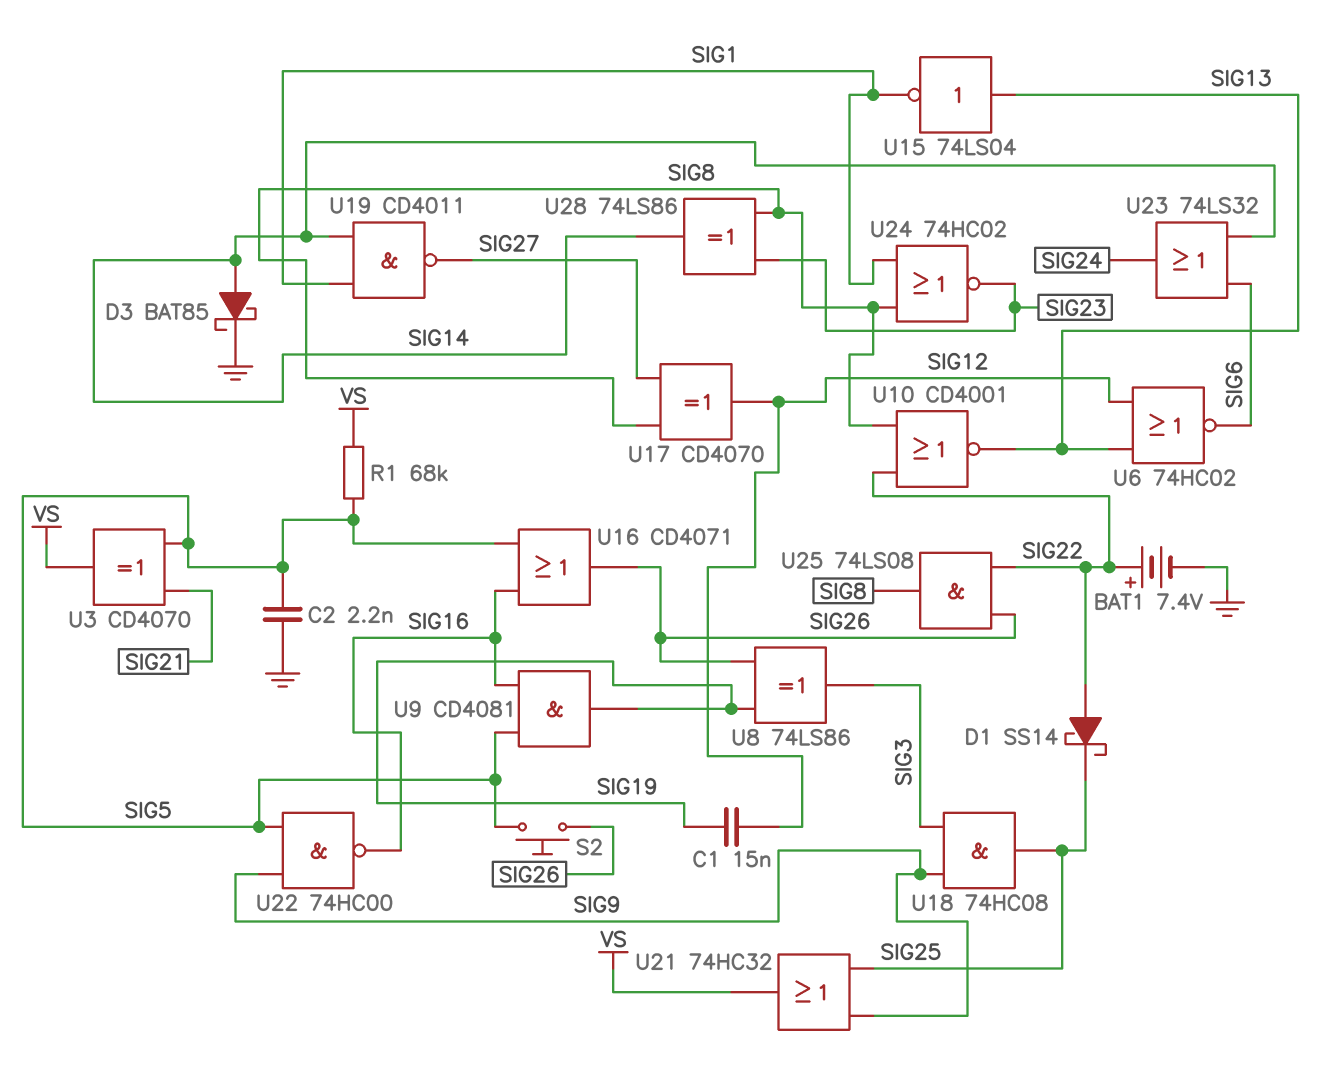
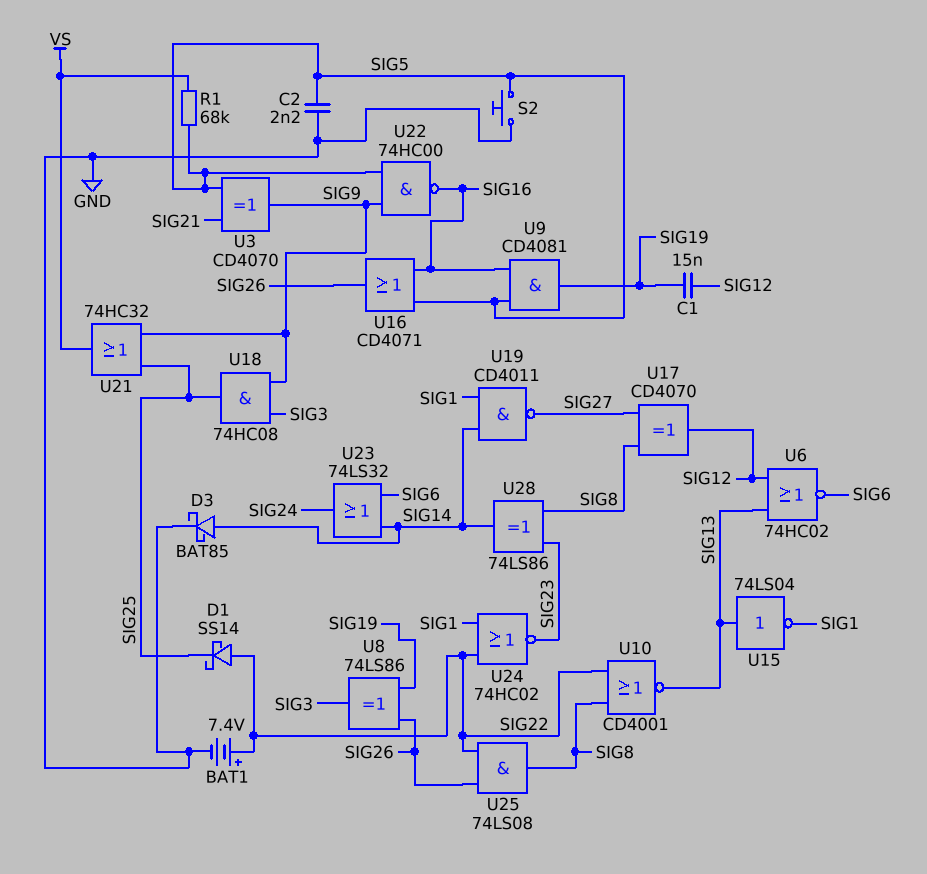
S2: button (SIG5, SIG26) -> button (GND, SIG5)
U3: XOR CD4070 (in SIG5, in SIG21, out VS) -> XOR CD4070 (in SIG5, in SIG21, out SIG9)
U24: NOR 74HC02 (in SIG1, in SIG8, out SIG23) -> NOR 74HC02 (in SIG1, in SIG22, out SIG23)

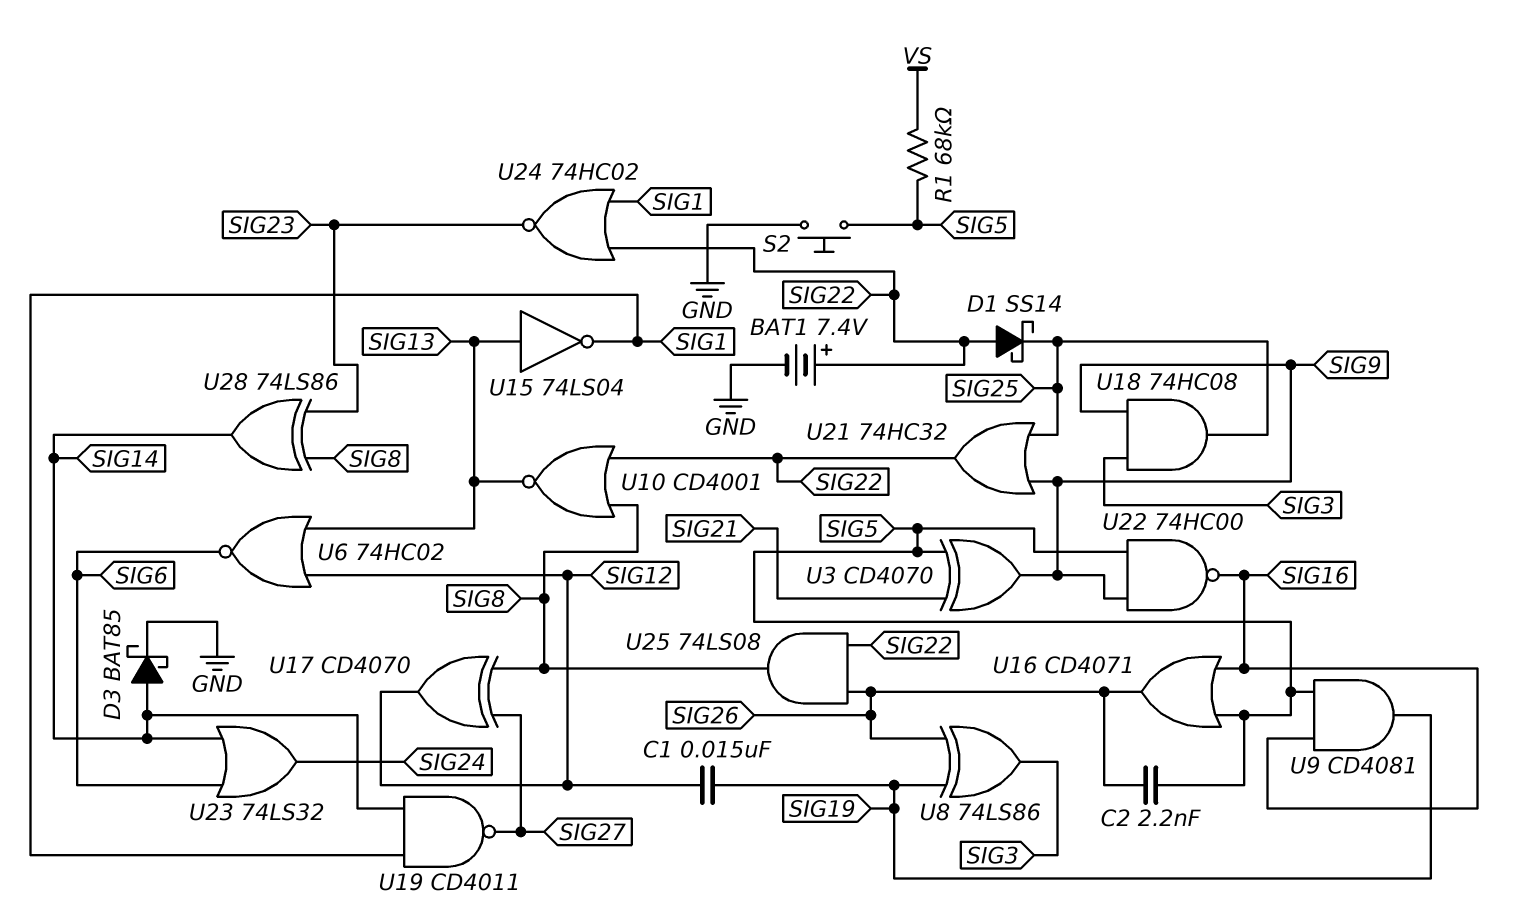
C2: 2.2nF (GND, SIG5) -> 2.2nF (SIG5, SIG26)
U21: OR 74HC32 (in SIG9, in SIG25, out VS) -> OR 74HC32 (in SIG9, in SIG25, out SIG22)

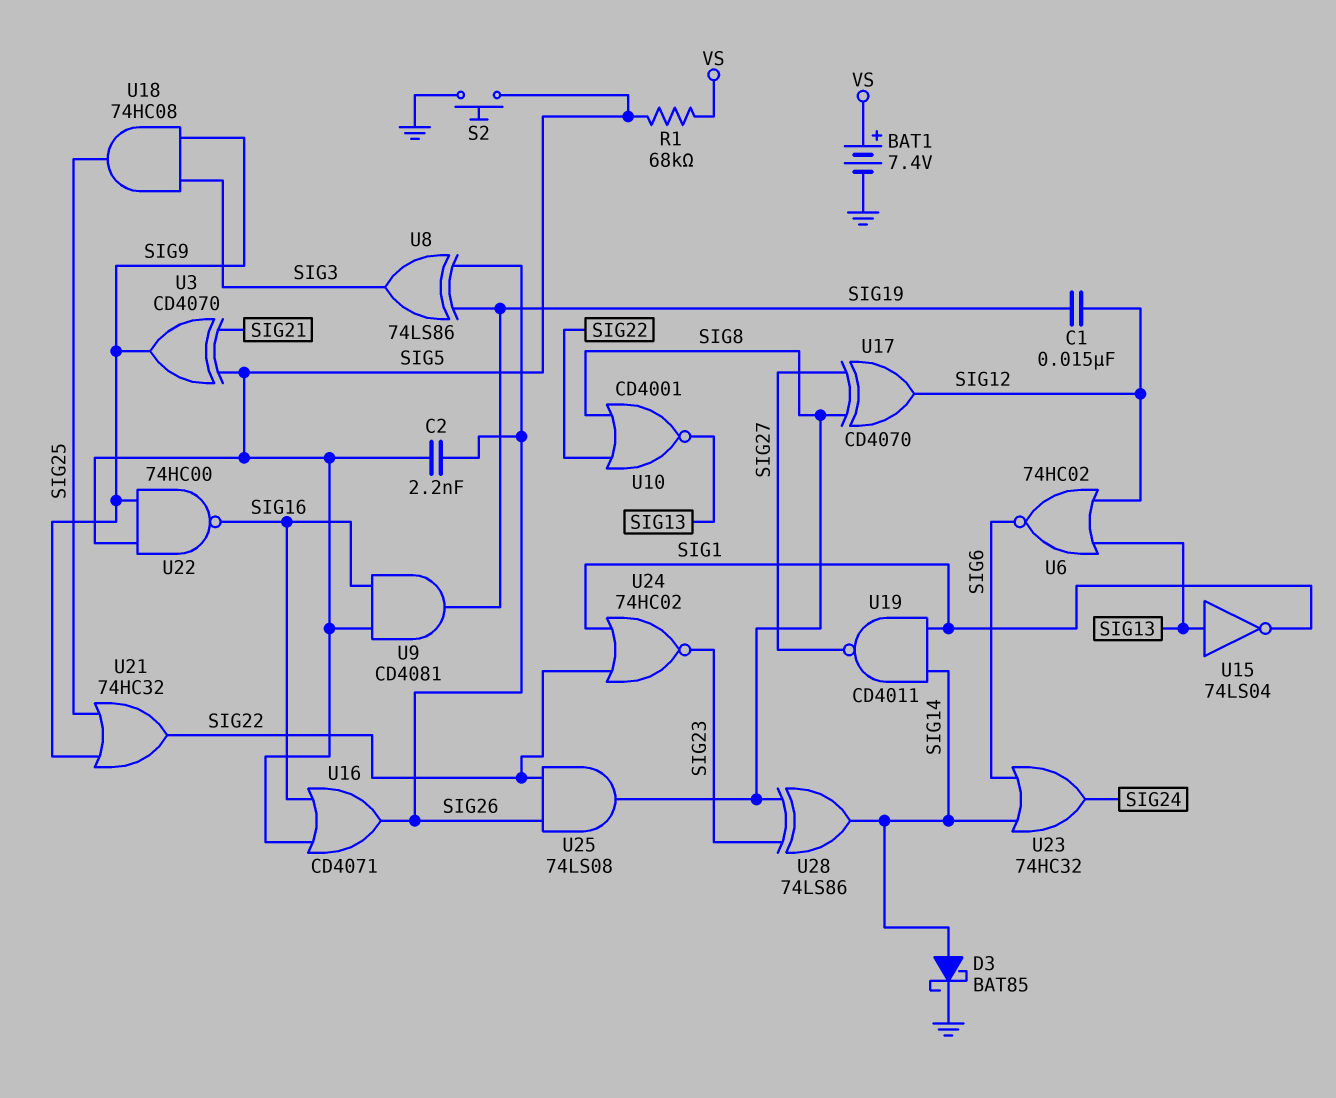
BAT1: 7.4V (plus SIG22, minus GND) -> 7.4V (plus VS, minus GND)
D1: schottky SS14 (A SIG22, K SIG25) -> none
U23: OR 74LS32 (in SIG6, in SIG14, out SIG24) -> OR 74HC32 (in SIG6, in SIG14, out SIG24)

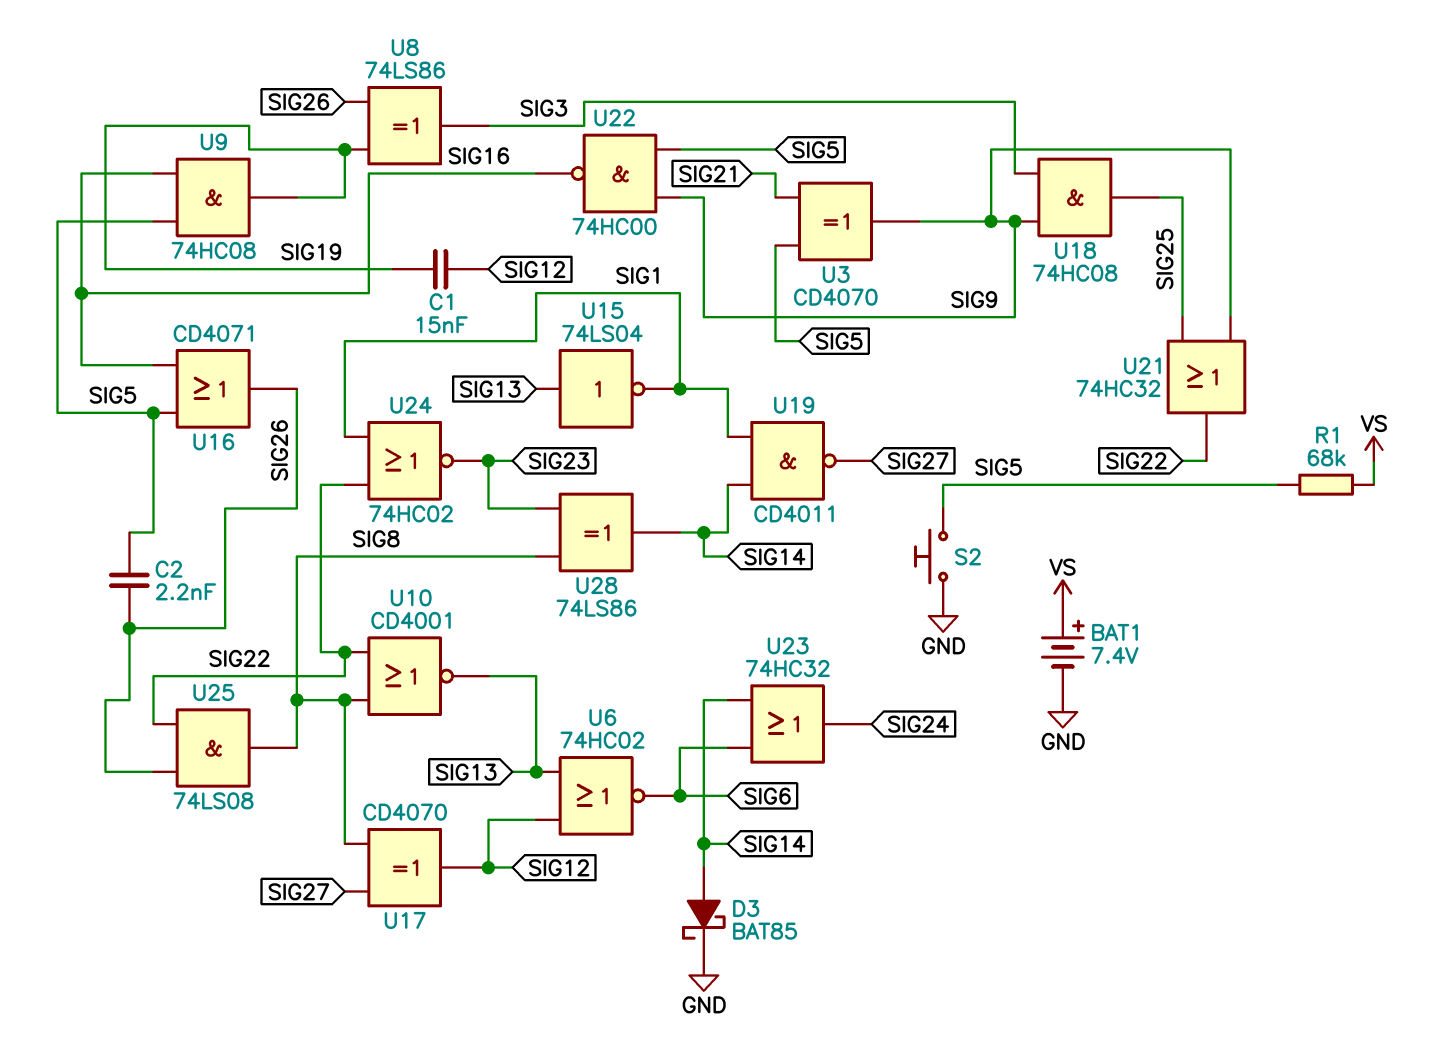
U9: AND CD4081 (in SIG5, in SIG16, out SIG19) -> AND 74HC08 (in SIG5, in SIG16, out SIG19)

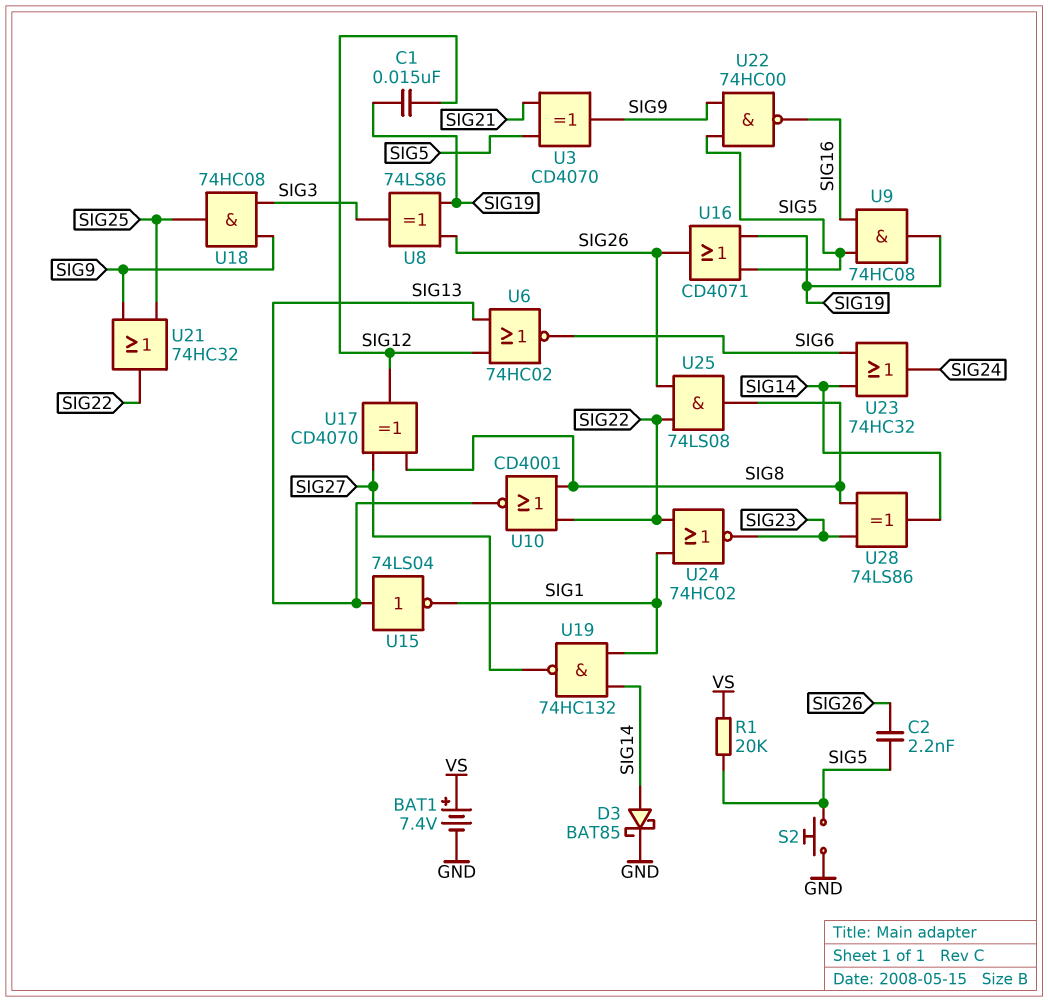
R1: 68k (SIG5, VS) -> 20k (SIG5, VS)
U16: OR CD4071 (in SIG5, in SIG16, out SIG26) -> OR CD4071 (in SIG5, in SIG19, out SIG26)
U19: NAND CD4011 (in SIG1, in SIG14, out SIG27) -> NAND 74HC132 (in SIG1, in SIG14, out SIG27)

